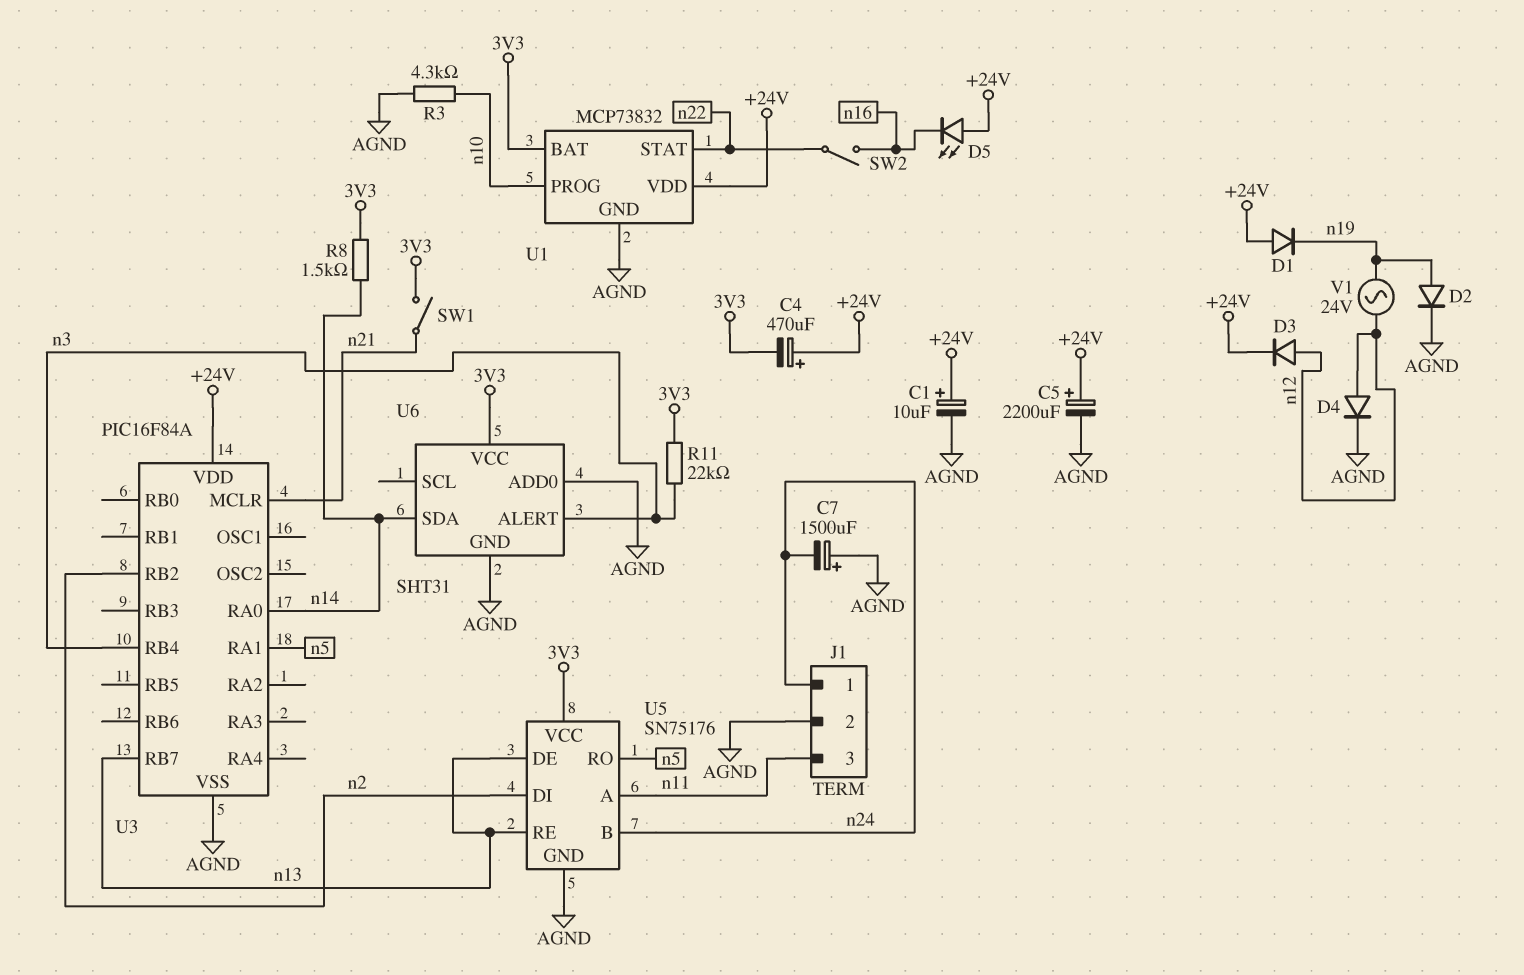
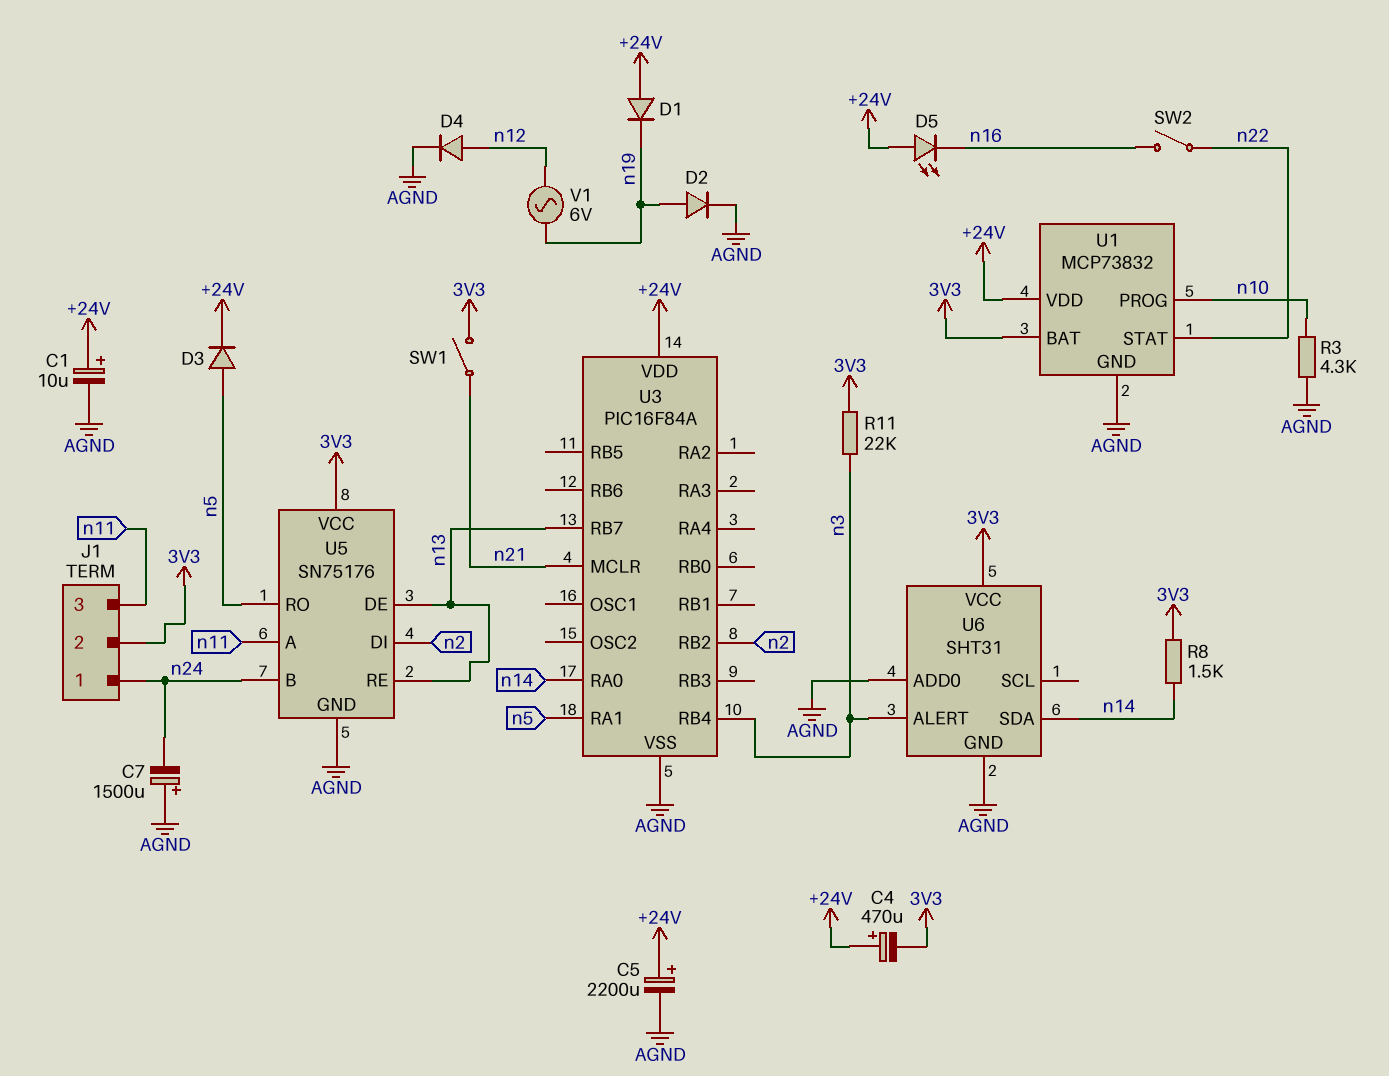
D3: diode (A n12, K +24V) -> diode (A n5, K +24V)
J1 pin 2: AGND -> 3V3
V1: AC 24V (n12, n19) -> AC 6V (n12, n19)

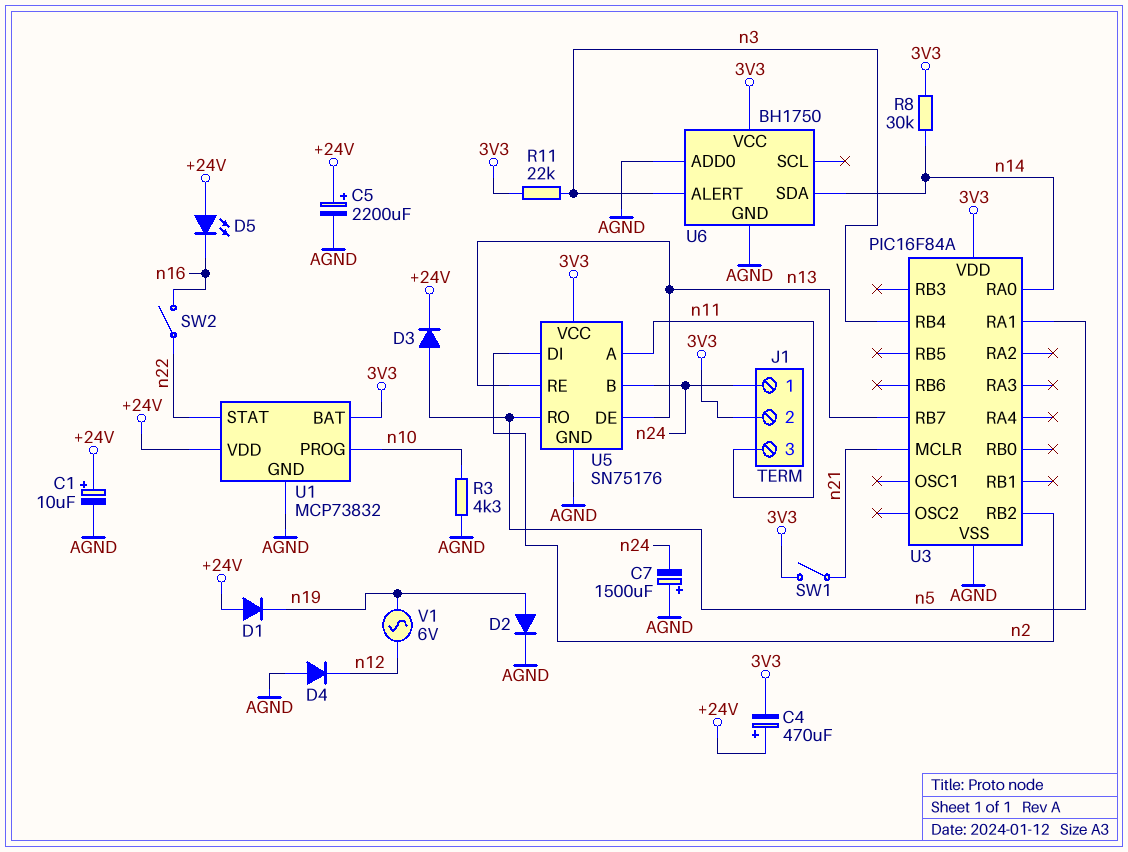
D4: diode (A n12, K AGND) -> diode (A AGND, K n12)
R8: 1.5k (3V3, n14) -> 30k (3V3, n14)
U3 pin VDD: +24V -> 3V3
U6: SHT31 -> BH1750

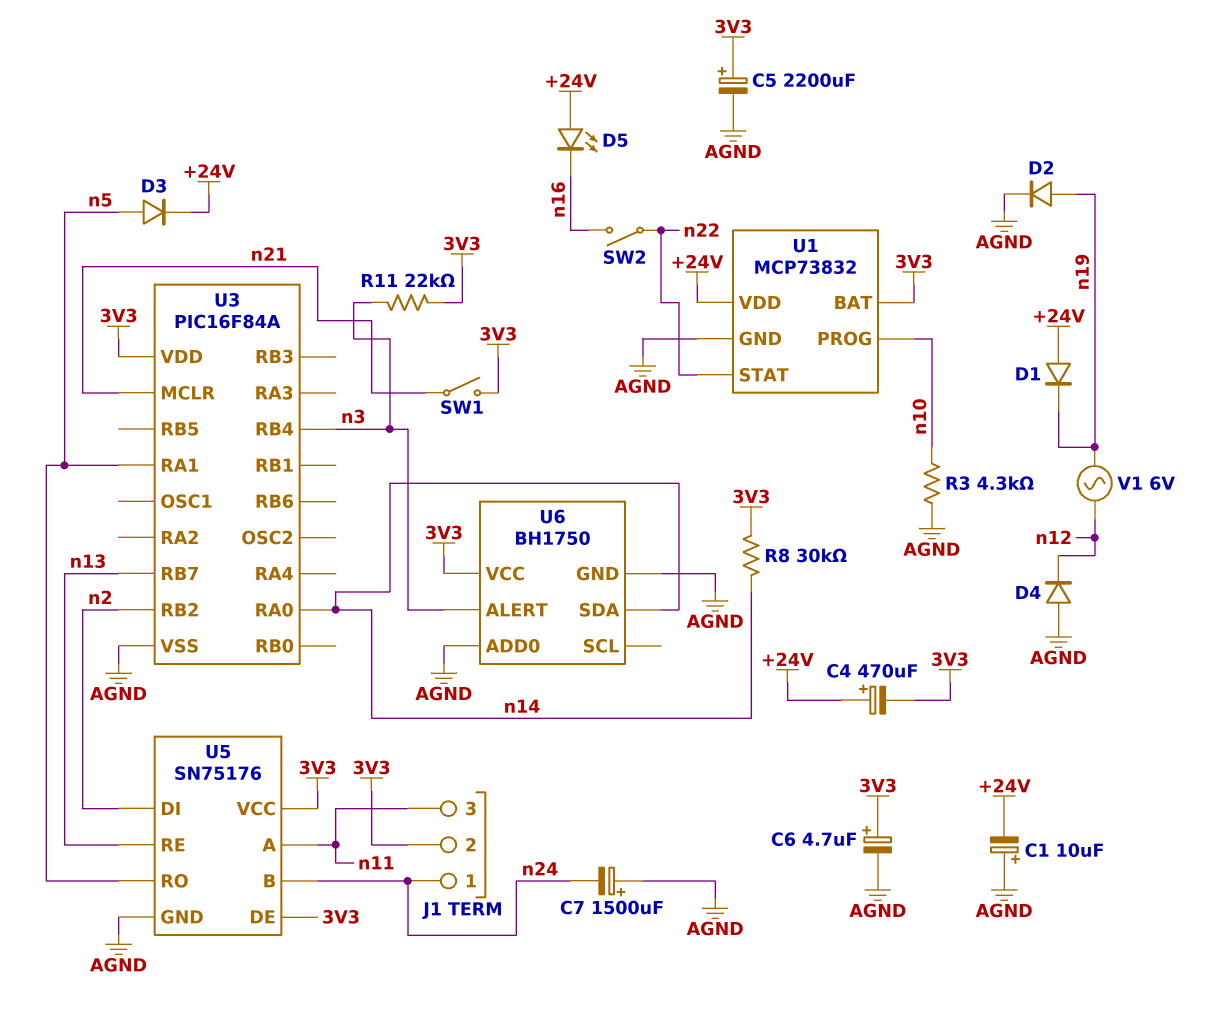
C1: 10uF (plus +24V, minus AGND) -> 10uF (plus AGND, minus +24V)
C5: 2200uF (plus +24V, minus AGND) -> 2200uF (plus 3V3, minus AGND)
C6: none -> 4.7uF (plus 3V3, minus AGND)
U5 pin DE: n13 -> 3V3

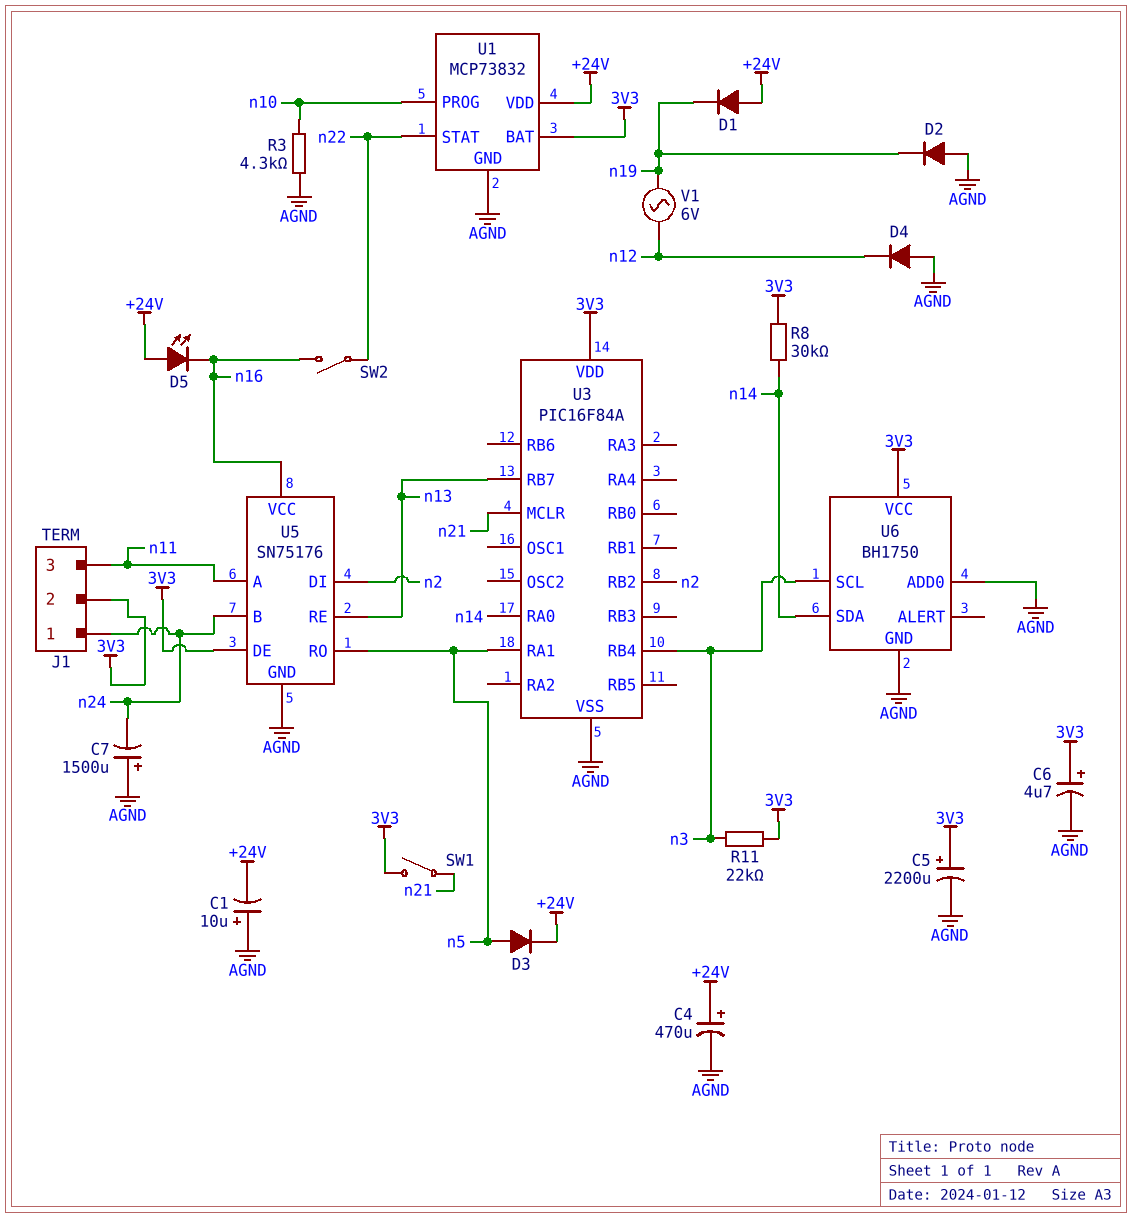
C4: 470uF (plus +24V, minus 3V3) -> 470uF (plus +24V, minus AGND)
D2: diode (A n19, K AGND) -> diode (A AGND, K n19)
U5 pin VCC: 3V3 -> n16
U6 pin ALERT: n3 -> none
U6 pin SCL: none -> n3

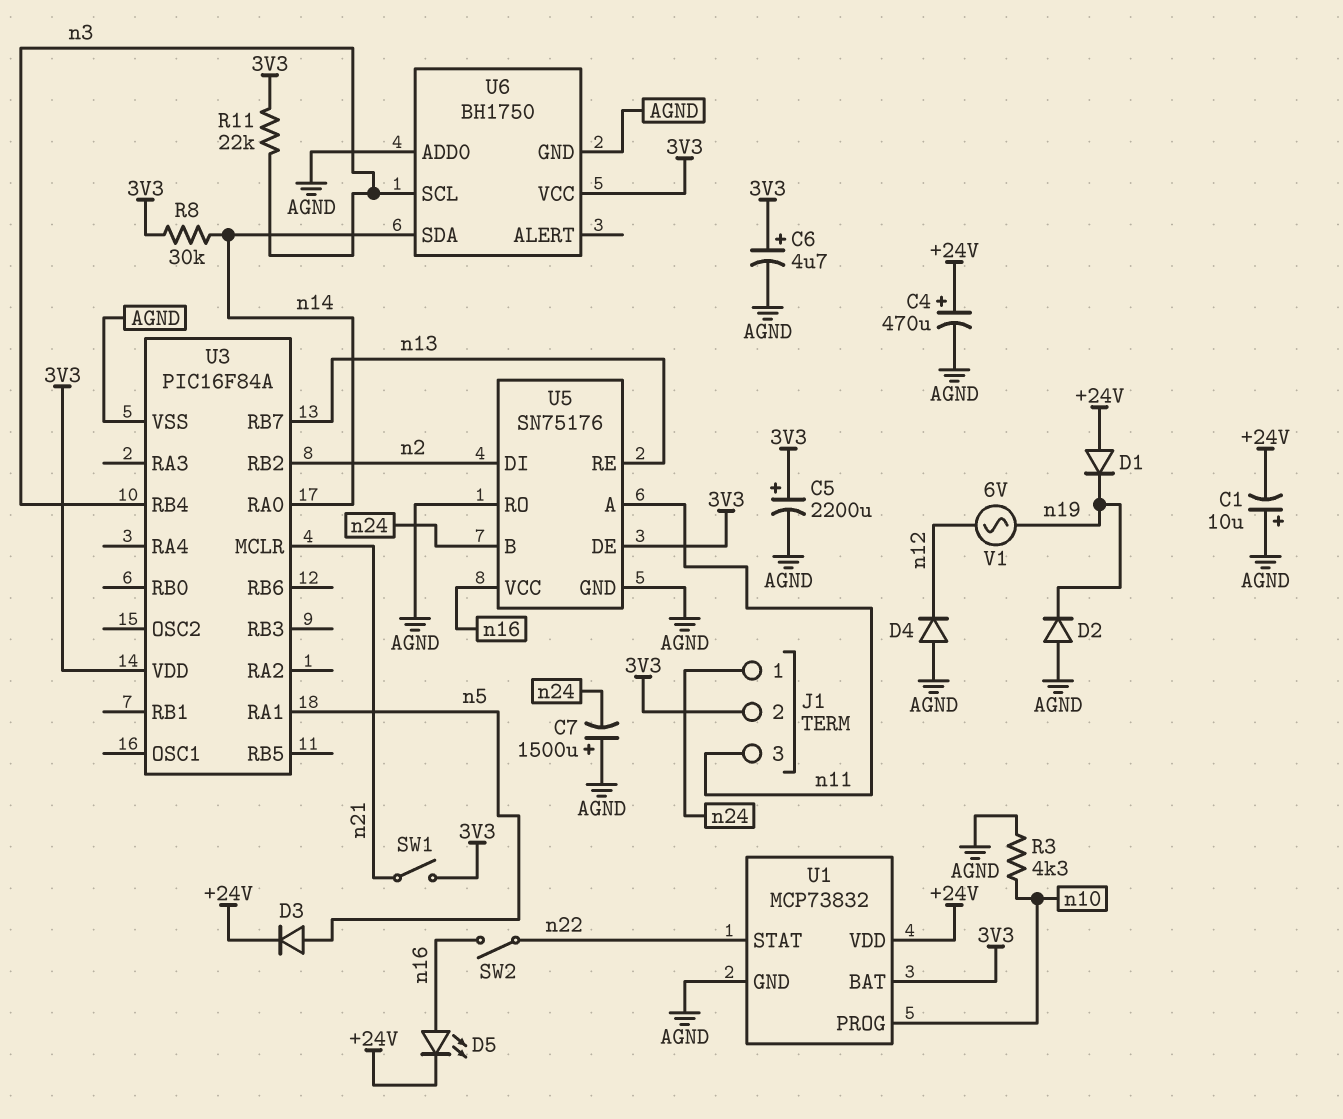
D5: LED (A +24V, K n16) -> LED (A n16, K +24V)
U5 pin RO: n5 -> AGND

